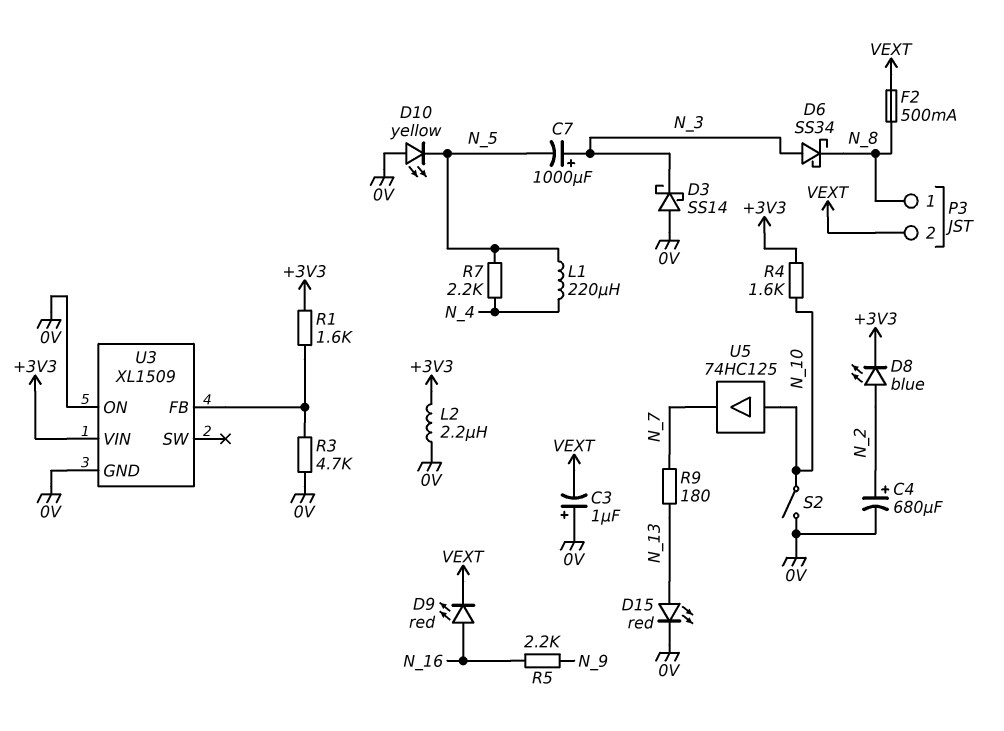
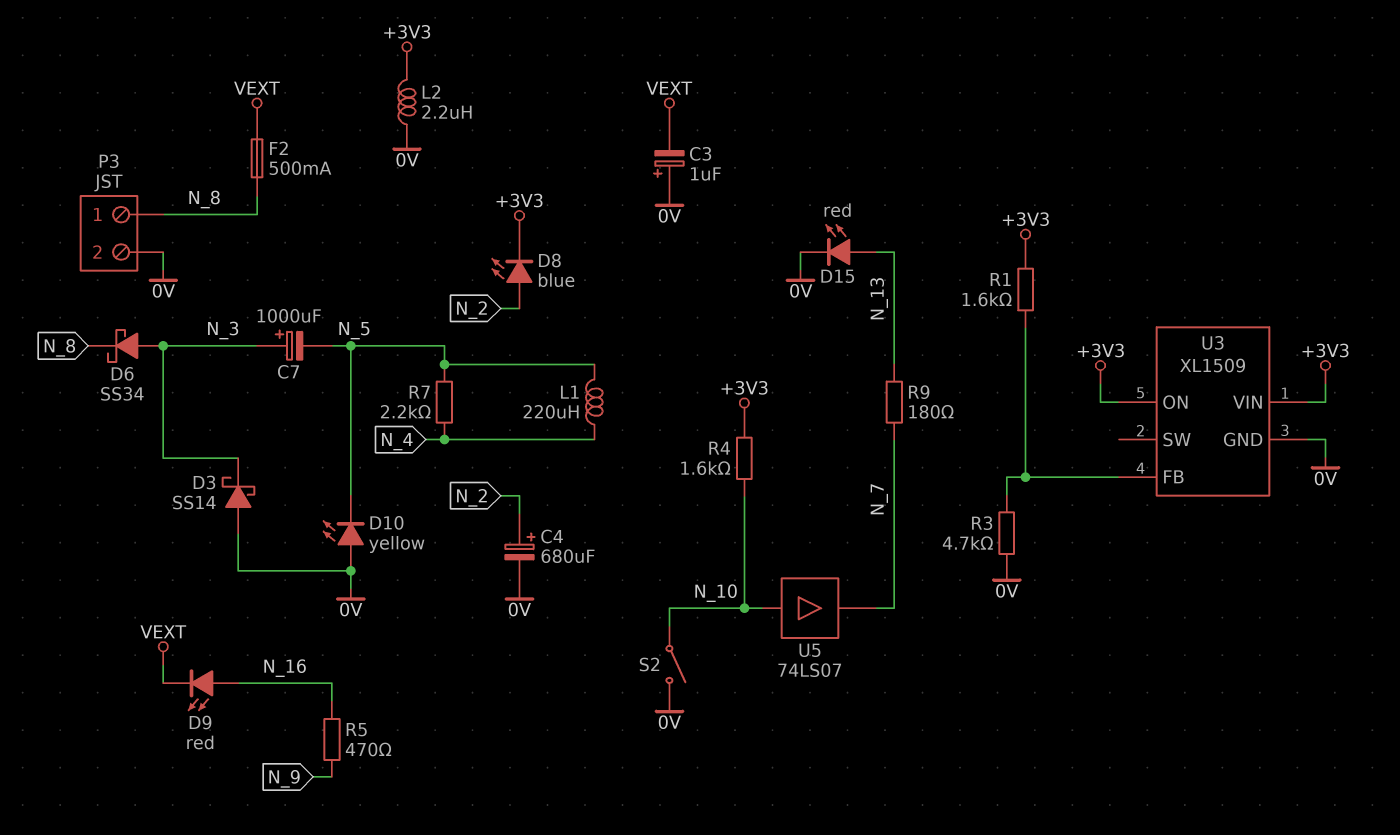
P3 pin 2: VEXT -> 0V
R5: 2.2k (N_9, N_16) -> 470 (N_9, N_16)
U3 pin ON: 0V -> +3V3
U5: buffer 74HC125 (in N_10, out N_7) -> buffer 74LS07 (in N_10, out N_7)

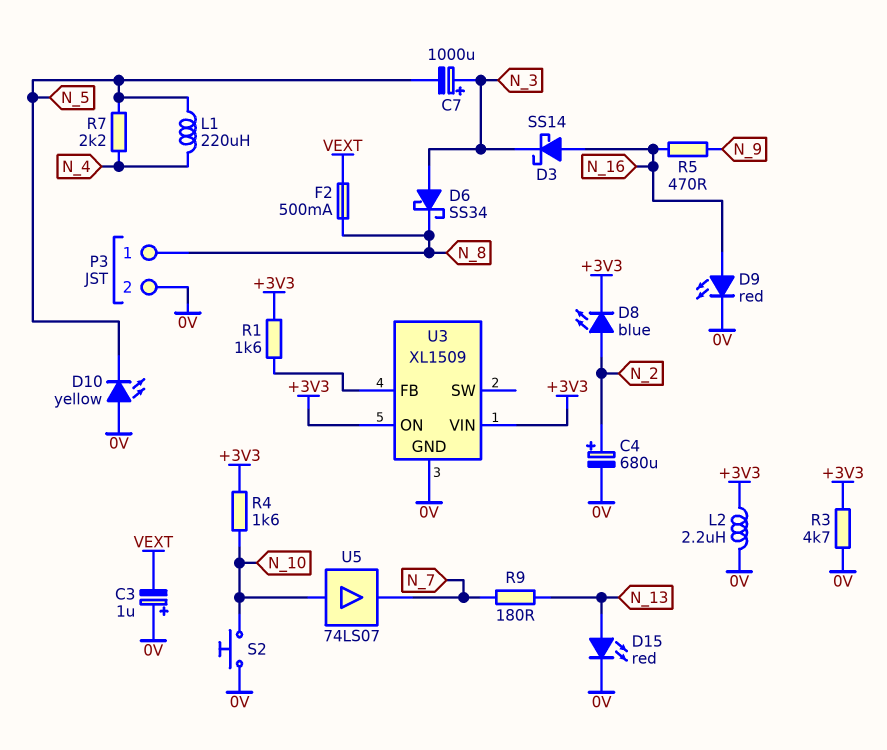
D3: schottky SS14 (A 0V, K N_3) -> schottky SS14 (A N_16, K N_3)
D9: LED red (A N_16, K VEXT) -> LED red (A N_16, K 0V)
R3: 4.7k (0V, U3/FB) -> 4.7k (+3V3, 0V)
S2: switch (0V, N_10) -> button (0V, N_10)

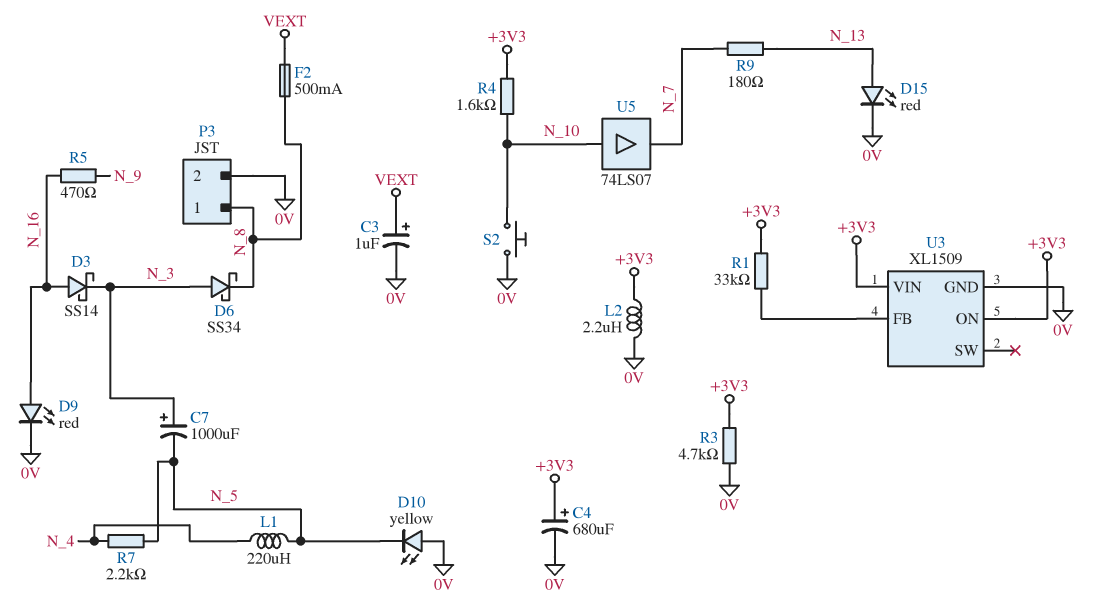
C3: 1uF (plus 0V, minus VEXT) -> 1uF (plus VEXT, minus 0V)
C4: 680uF (plus N_2, minus 0V) -> 680uF (plus +3V3, minus 0V)
D8: LED blue (A N_2, K +3V3) -> none
R1: 1.6k (+3V3, U3/FB) -> 33k (+3V3, U3/FB)

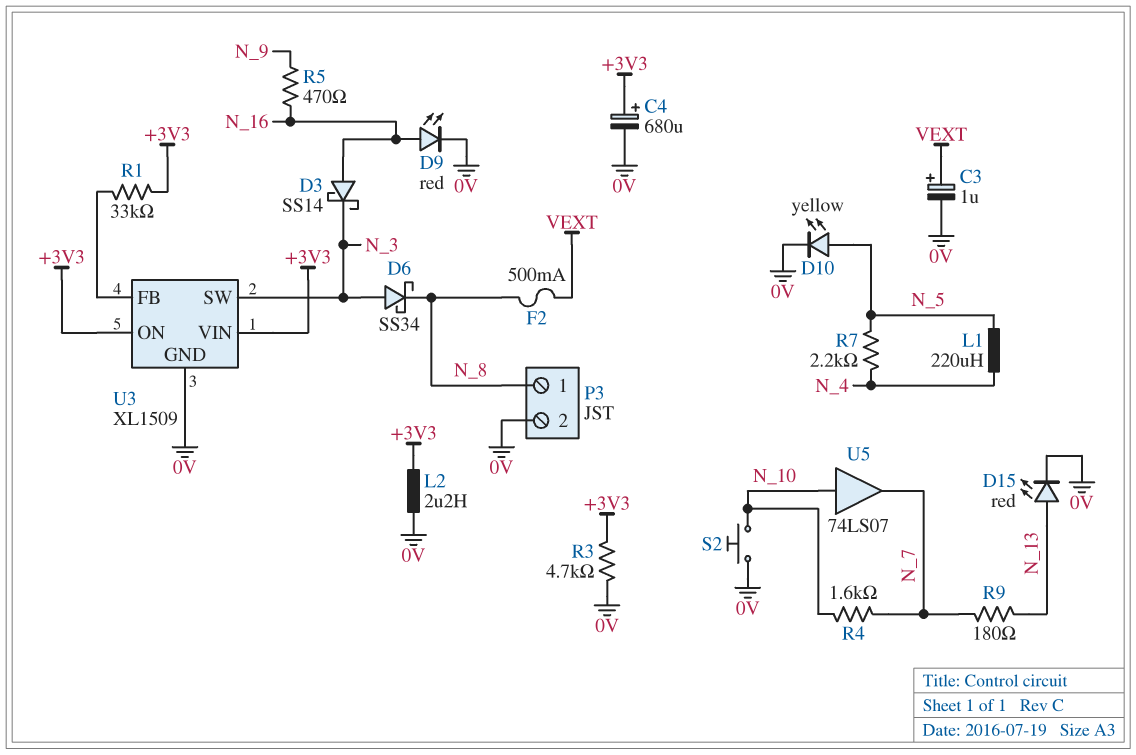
C7: 1000uF (plus N_3, minus N_5) -> none
D10: LED yellow (A 0V, K N_5) -> LED yellow (A N_5, K 0V)
R4: 1.6k (+3V3, N_10) -> 1.6k (N_7, N_10)
U3 pin SW: none -> N_3

